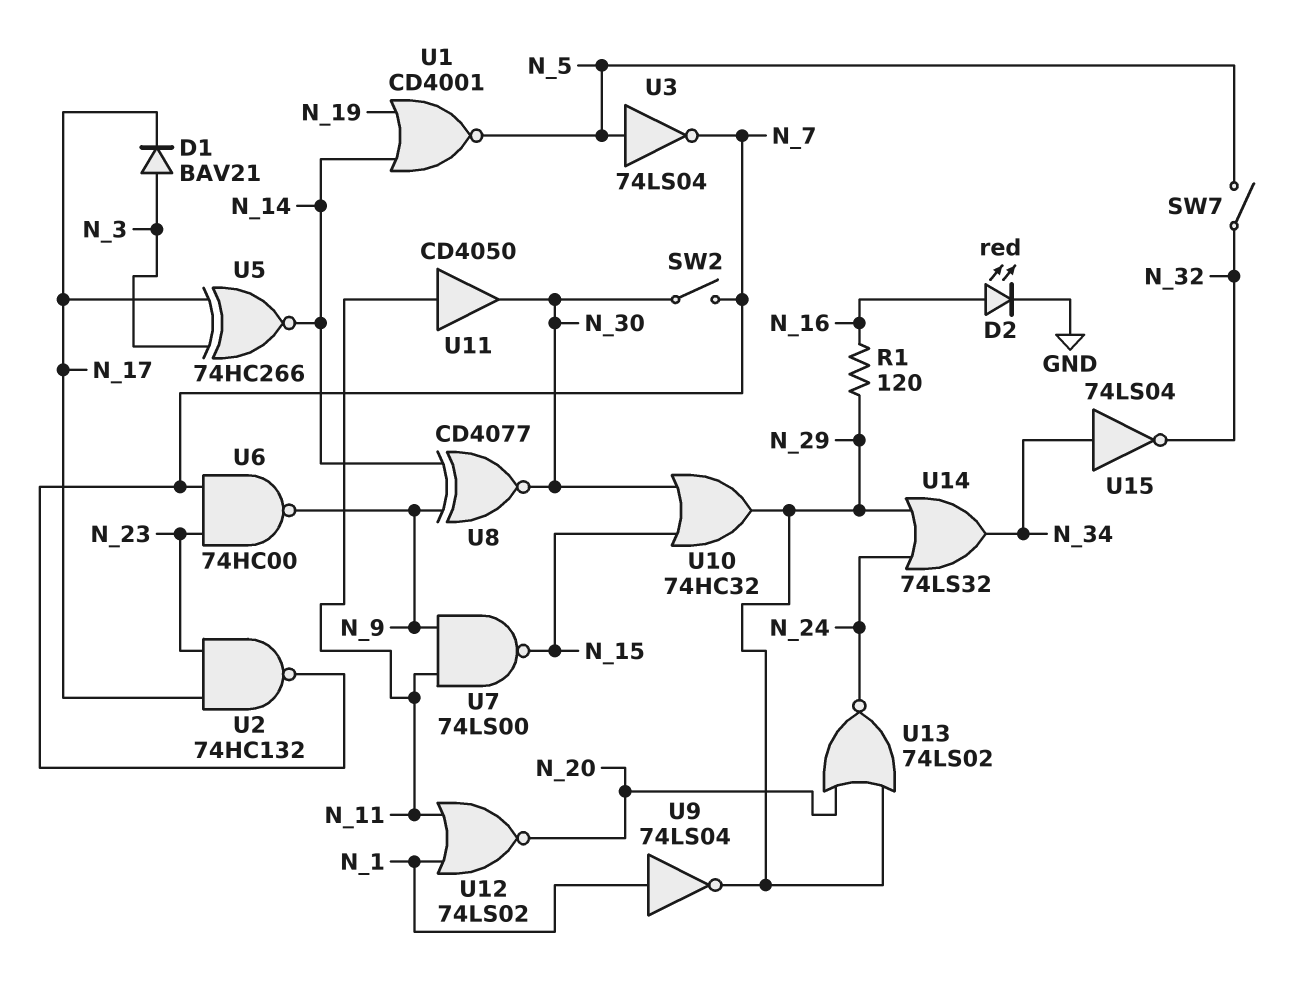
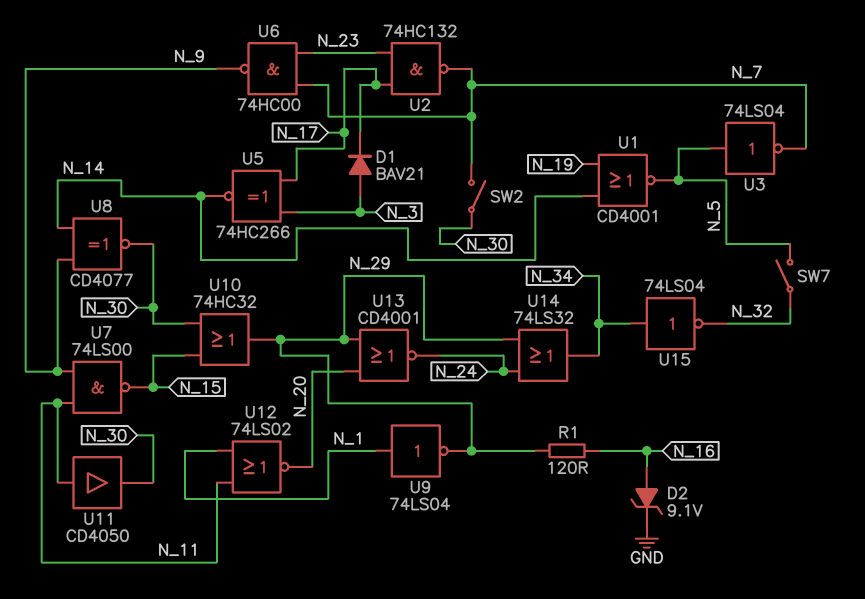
D2: LED red (A N_16, K GND) -> zener 9.1V (A N_16, K GND)
U13: NOR 74LS02 (in N_20, in N_29, out N_24) -> NOR CD4001 (in N_20, in N_29, out N_24)

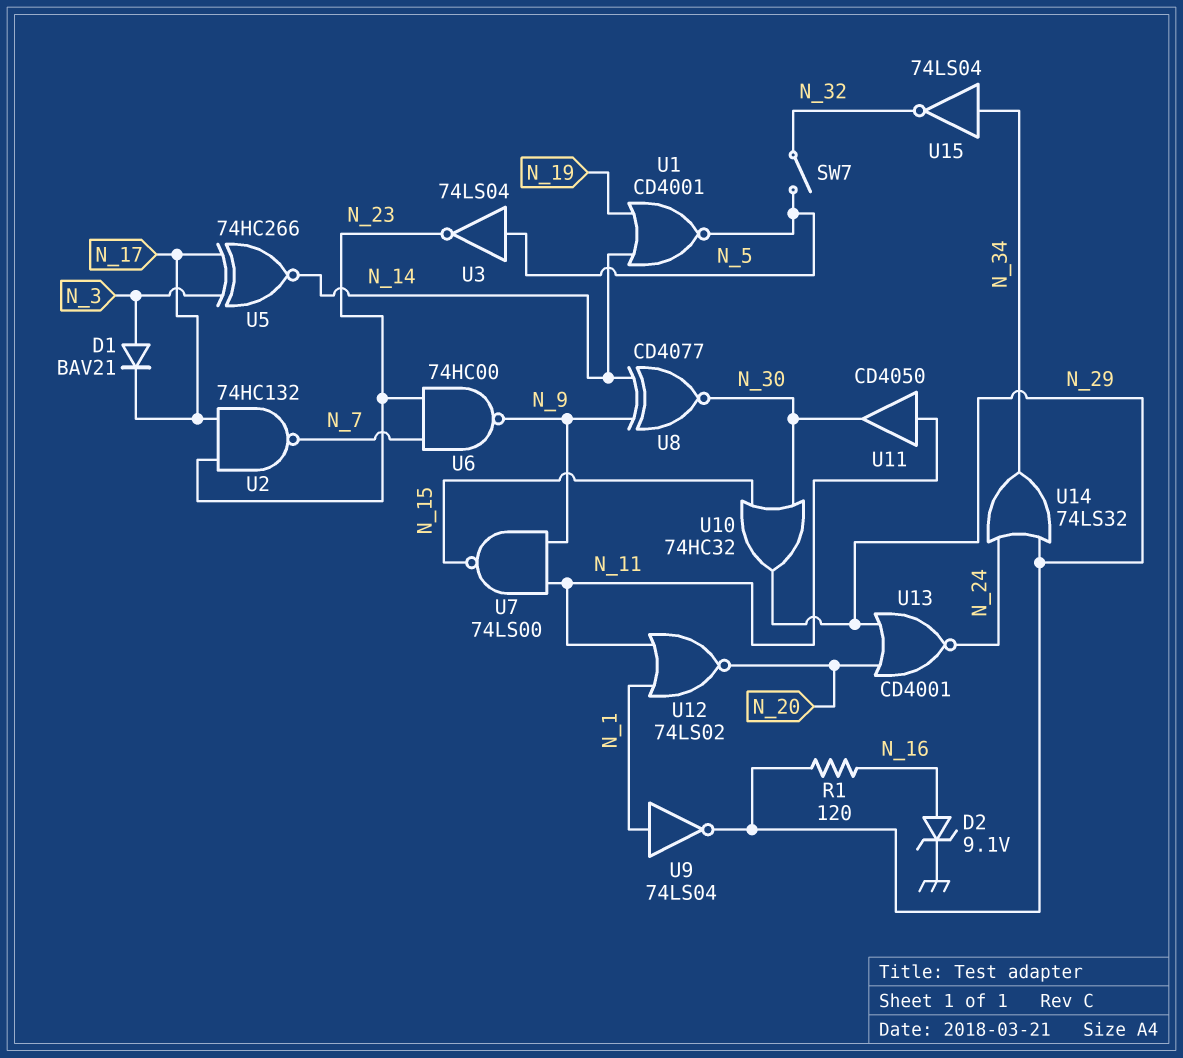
SW2: switch (N_7, N_30) -> none
U3: NOT 74LS04 (in N_5, out N_7) -> NOT 74LS04 (in N_5, out N_23)

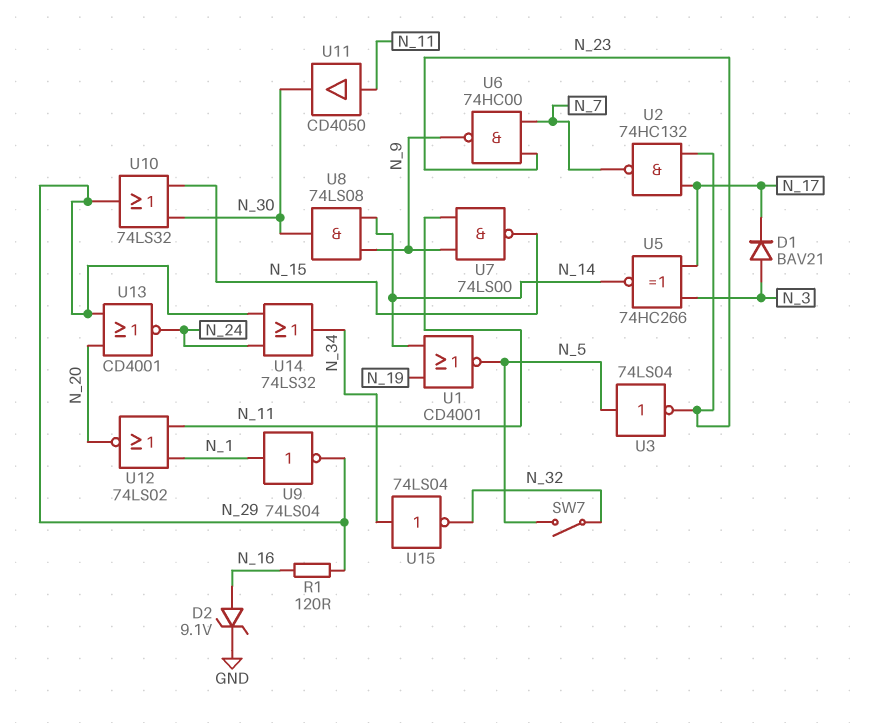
U8: XNOR CD4077 (in N_9, in N_14, out N_30) -> AND 74LS08 (in N_9, in N_14, out N_30)
U10: OR 74HC32 (in N_15, in N_30, out N_29) -> OR 74LS32 (in N_15, in N_30, out N_29)

